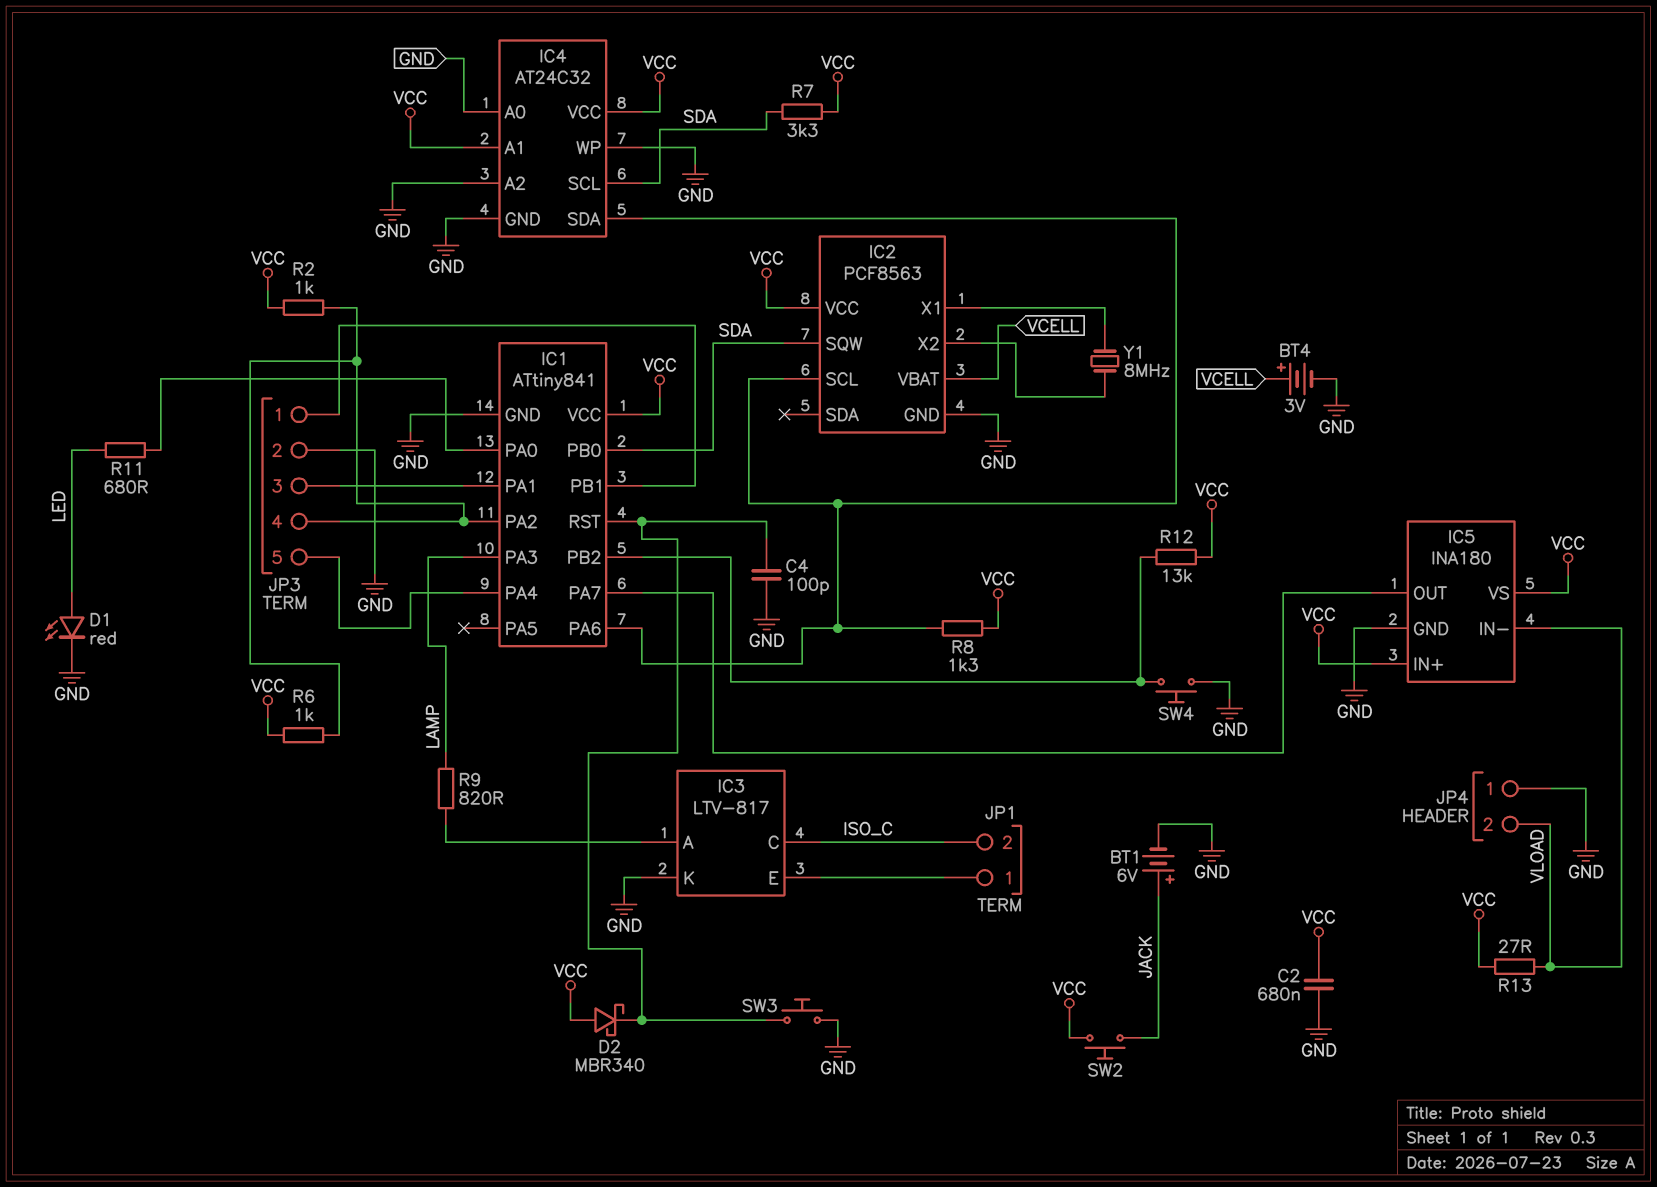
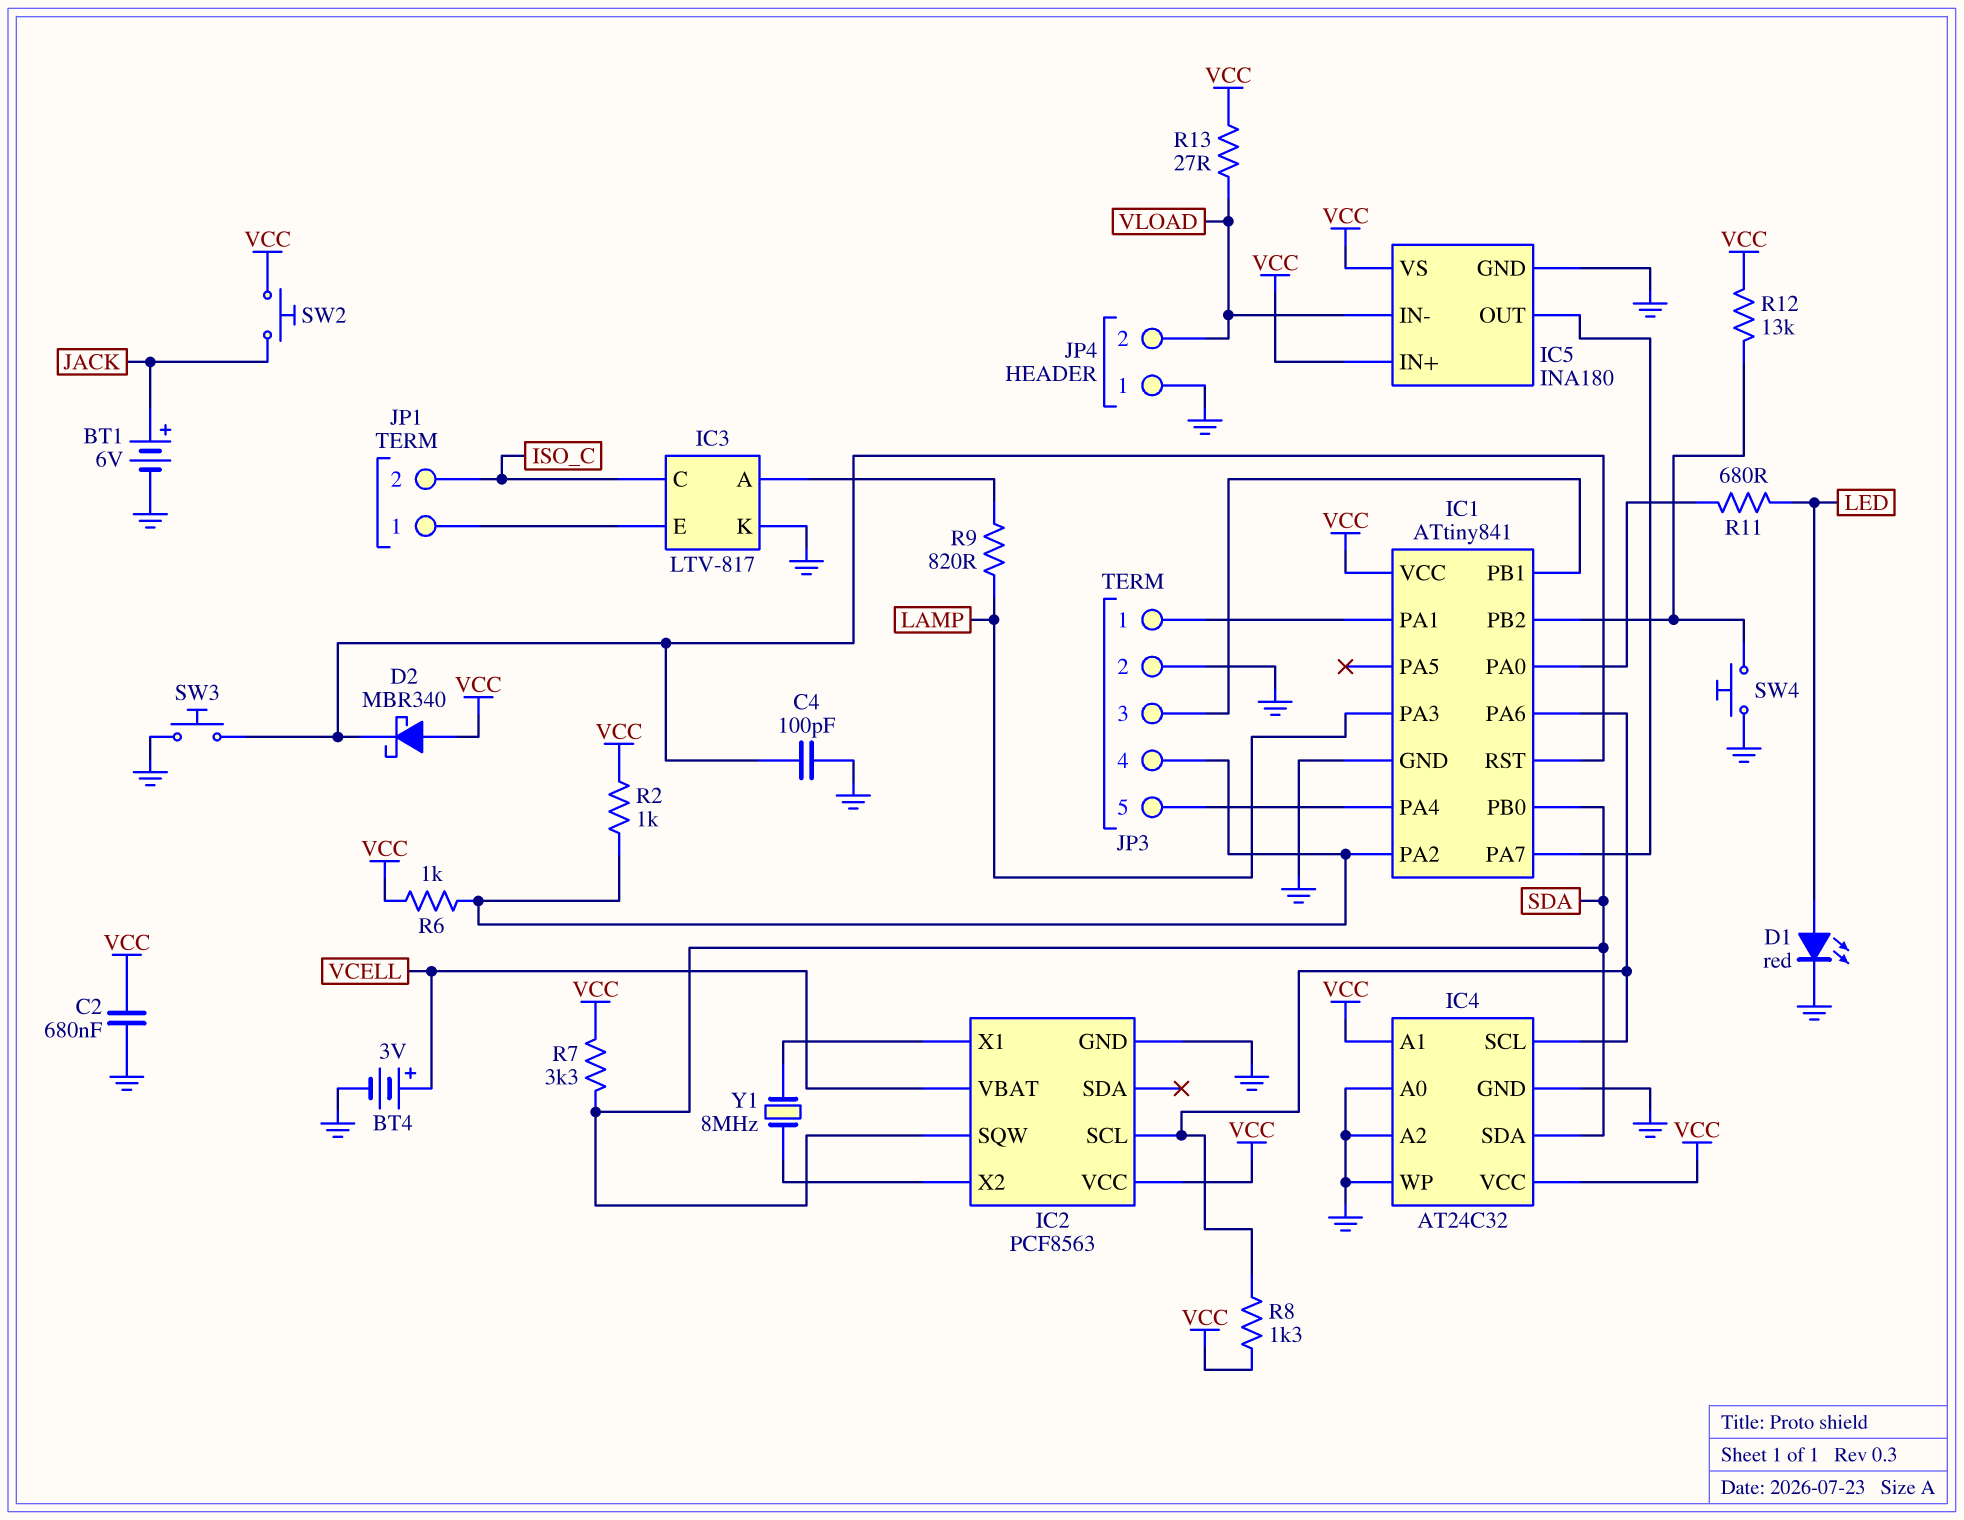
IC4 pin SCL: SDA -> IC1/PA6
IC4 pin SDA: IC1/PA6 -> SDA
JP3 pin 1: IC1/PB1 -> IC1/PA1
JP3 pin 3: IC1/PA1 -> IC1/PB1

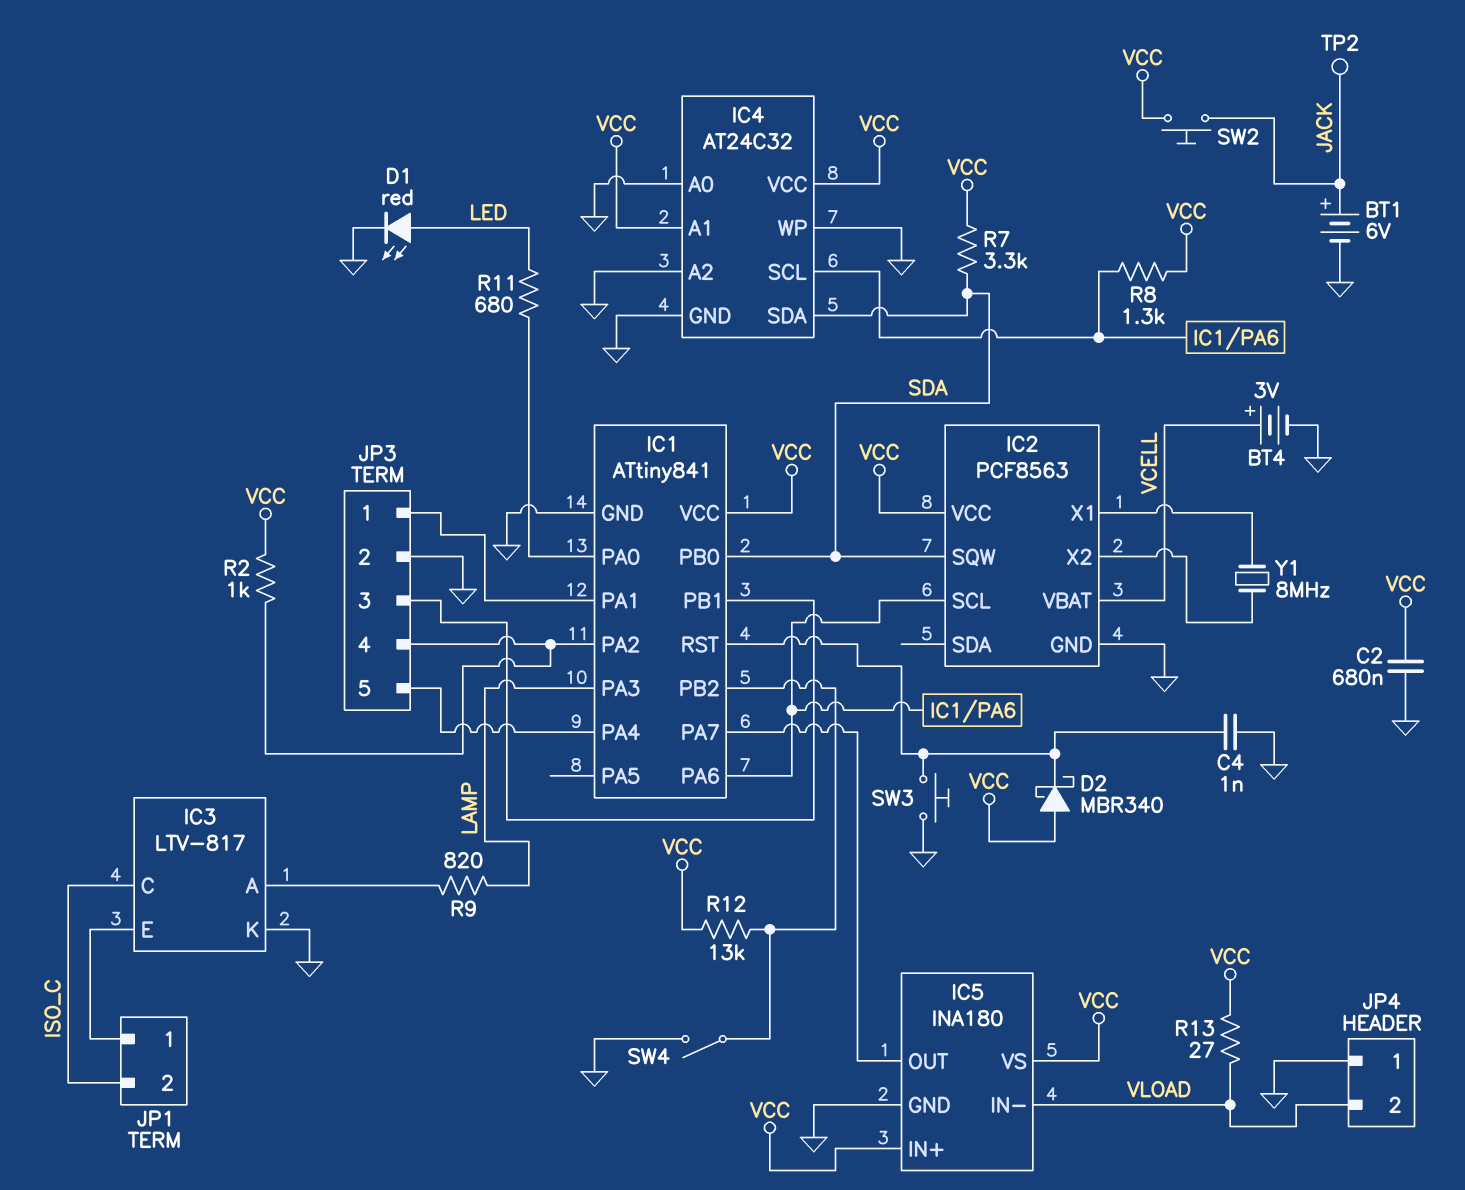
C4: 100pF (GND, IC1/RST) -> 1nF (GND, IC1/RST)
R6: 1k (IC1/PA2, VCC) -> none
SW4: button (GND, IC1/PB2) -> switch (GND, IC1/PB2)
TP2: none -> test point (JACK)

